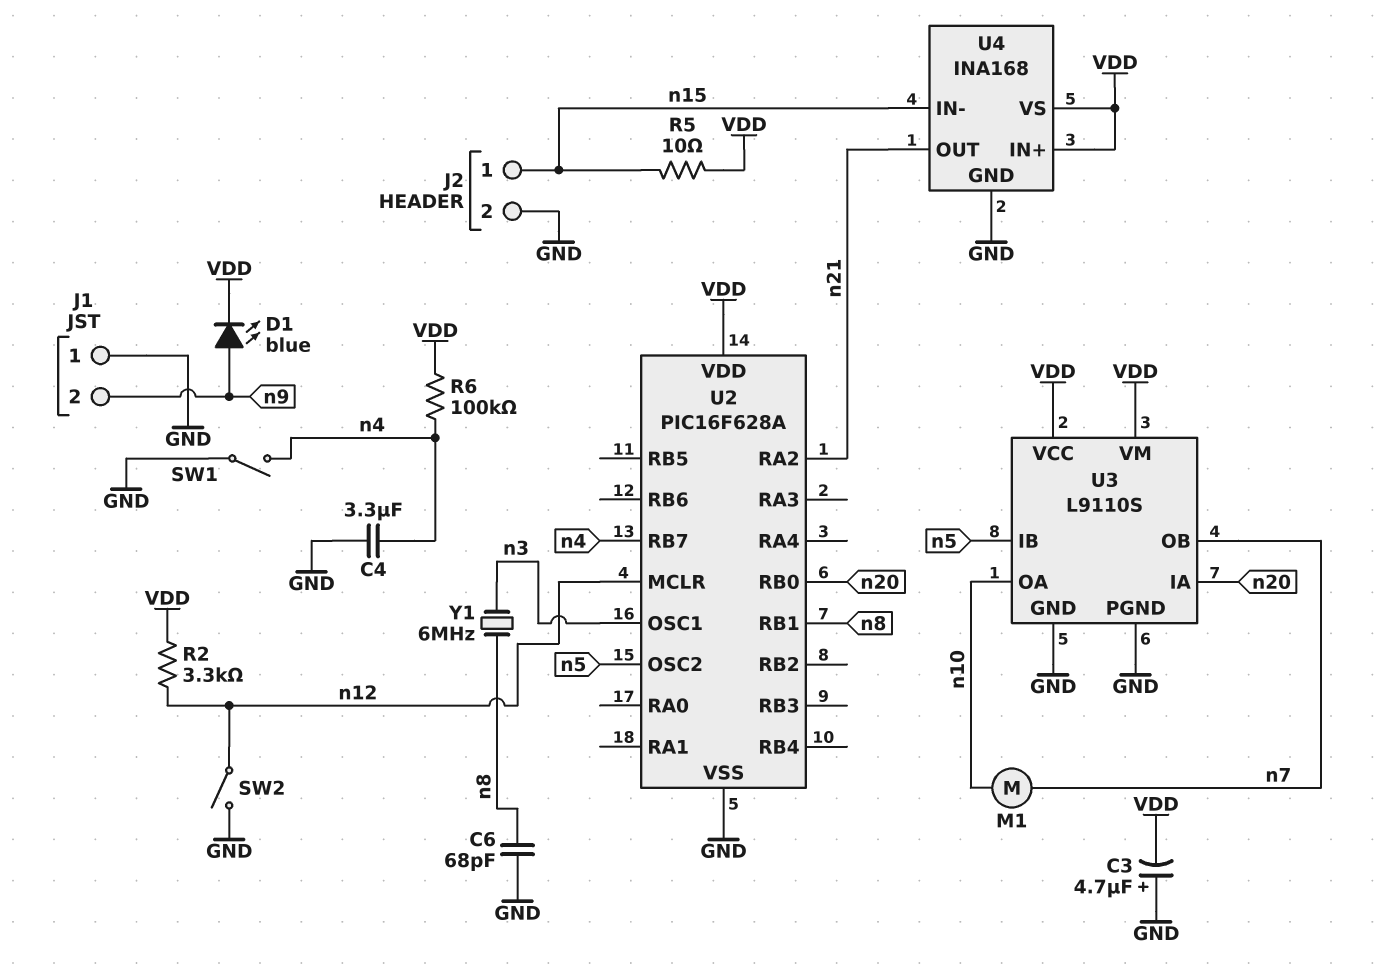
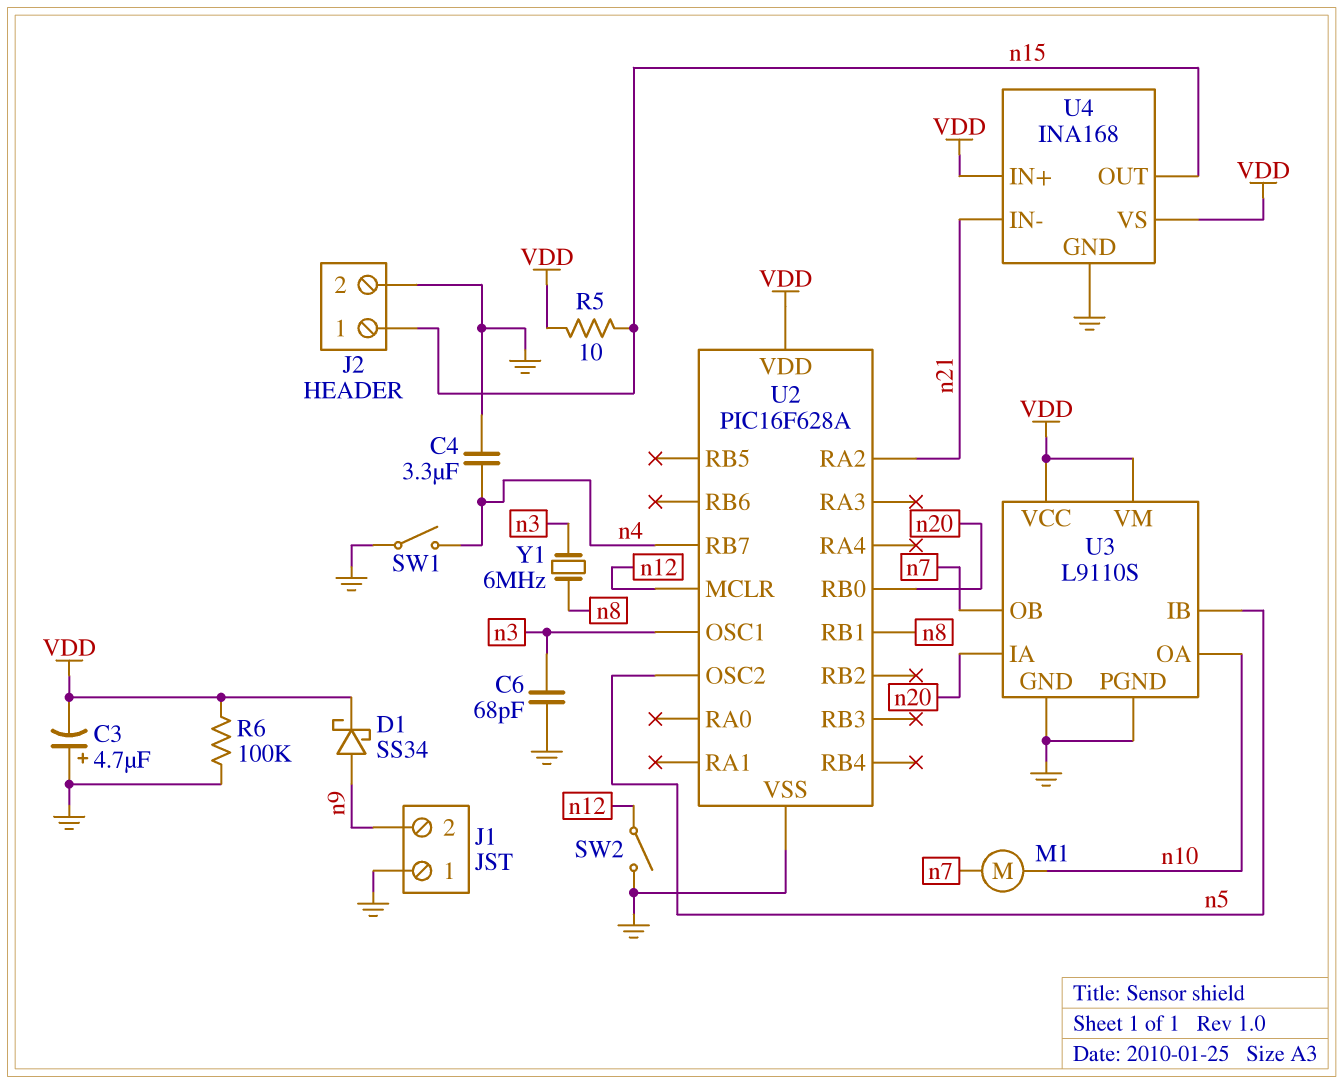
C6: 68pF (GND, n8) -> 68pF (GND, n3)
D1: LED blue (A n9, K VDD) -> schottky SS34 (A n9, K VDD)
R2: 3.3k (VDD, n12) -> none
R6: 100k (VDD, n4) -> 100k (GND, VDD)
U4 pin IN-: n15 -> n21
U4 pin OUT: n21 -> n15

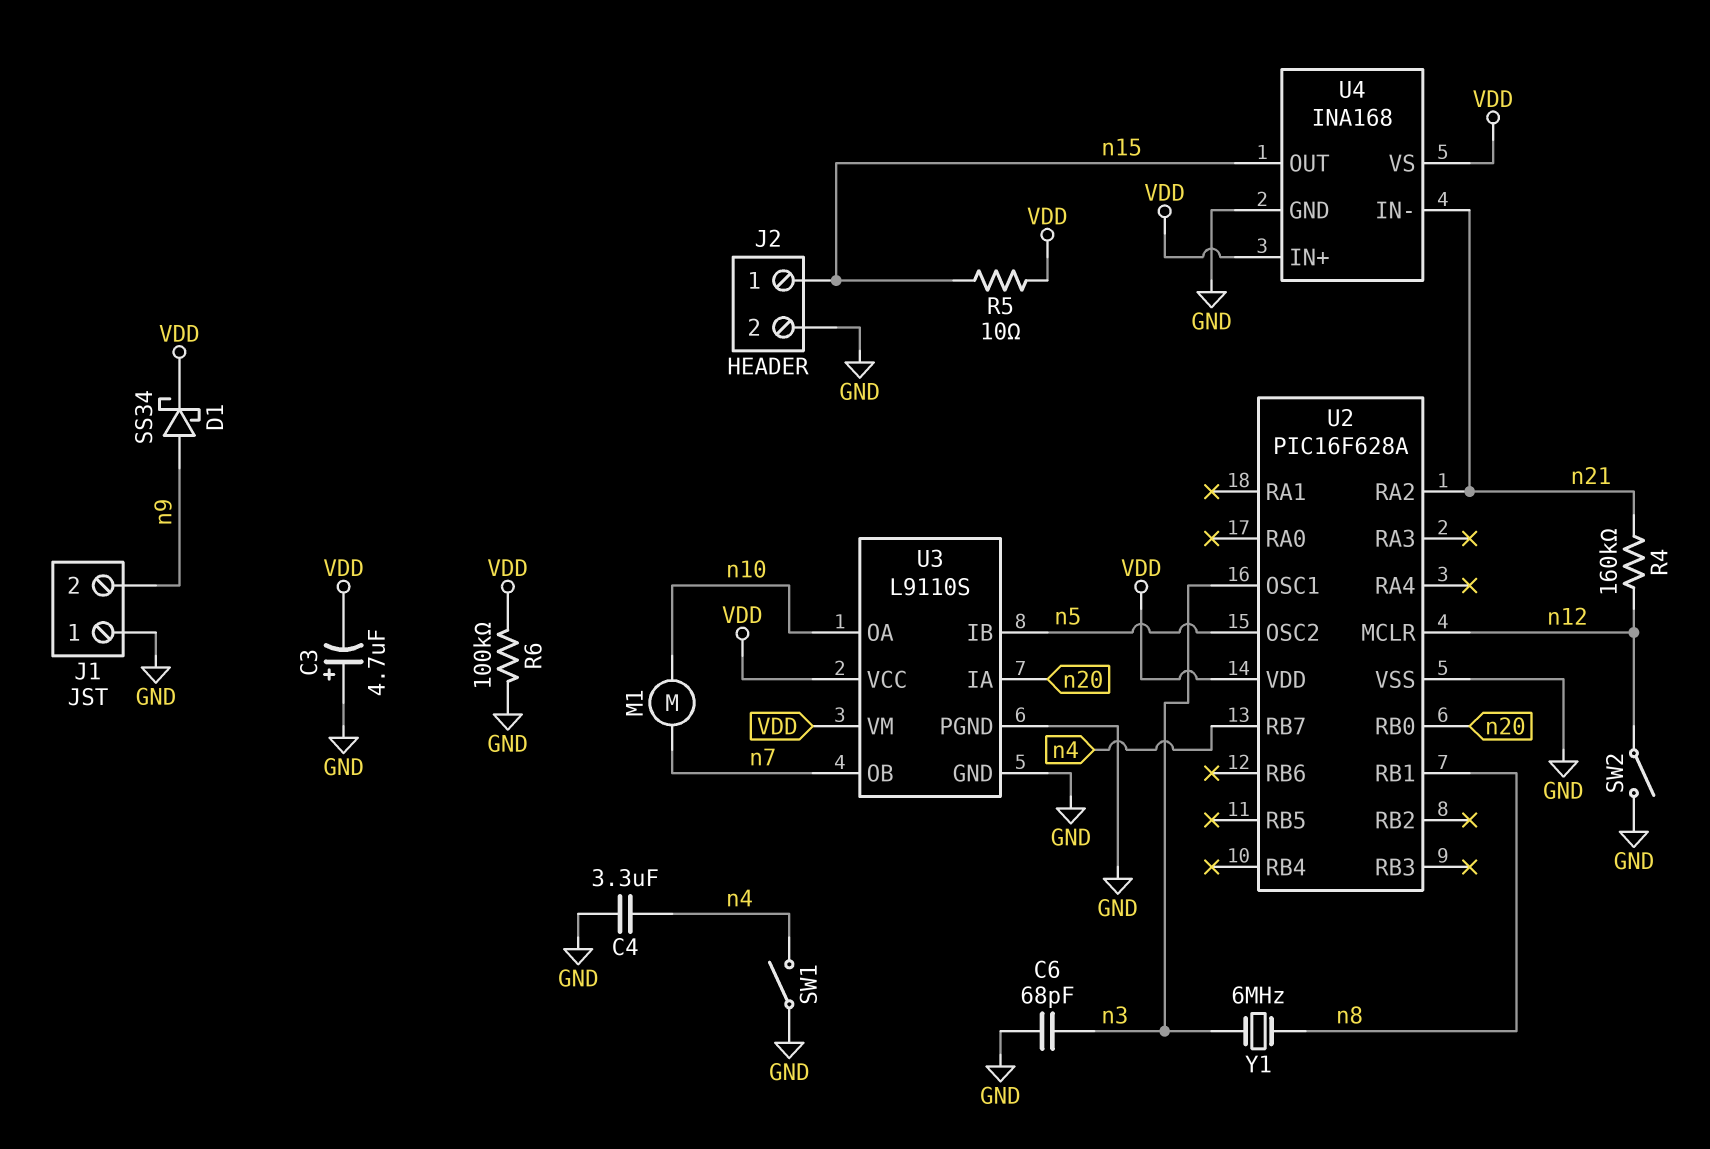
R4: none -> 160k (n12, n21)

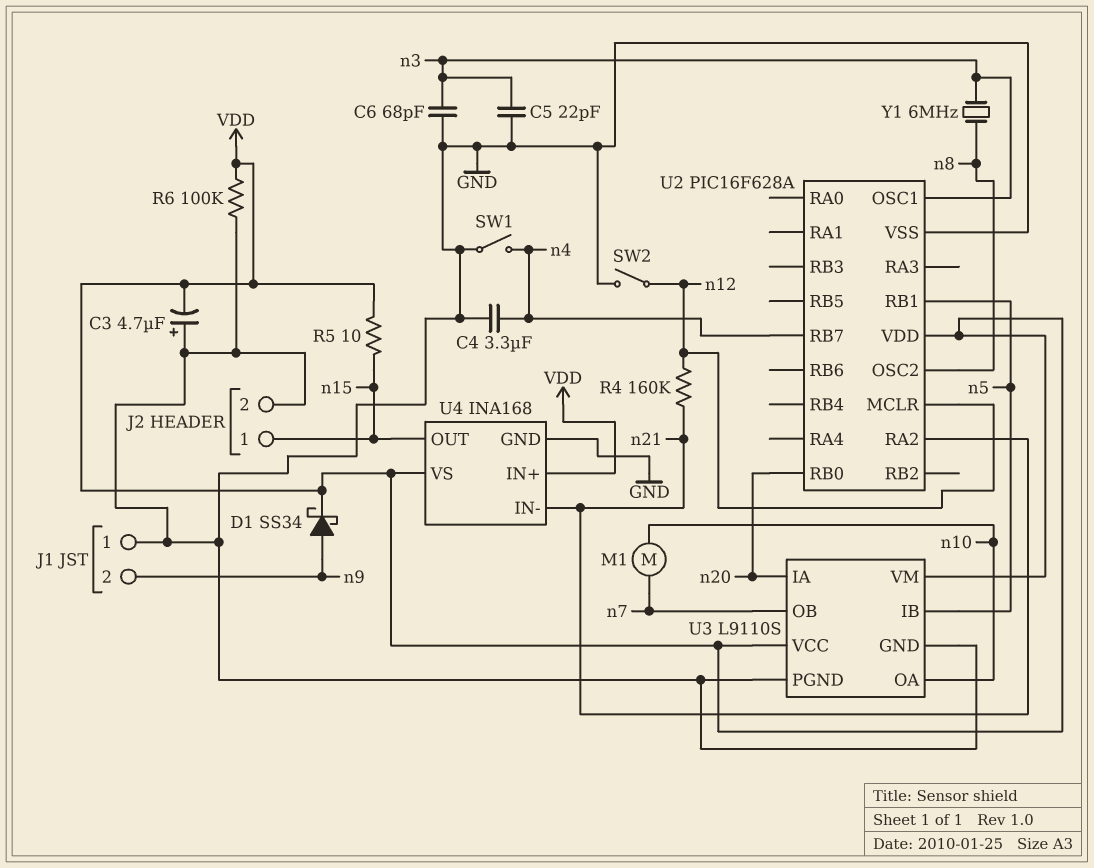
C5: none -> 22pF (GND, n3)
U2 pin OSC2: n5 -> n8
U2 pin RB1: n8 -> n5

